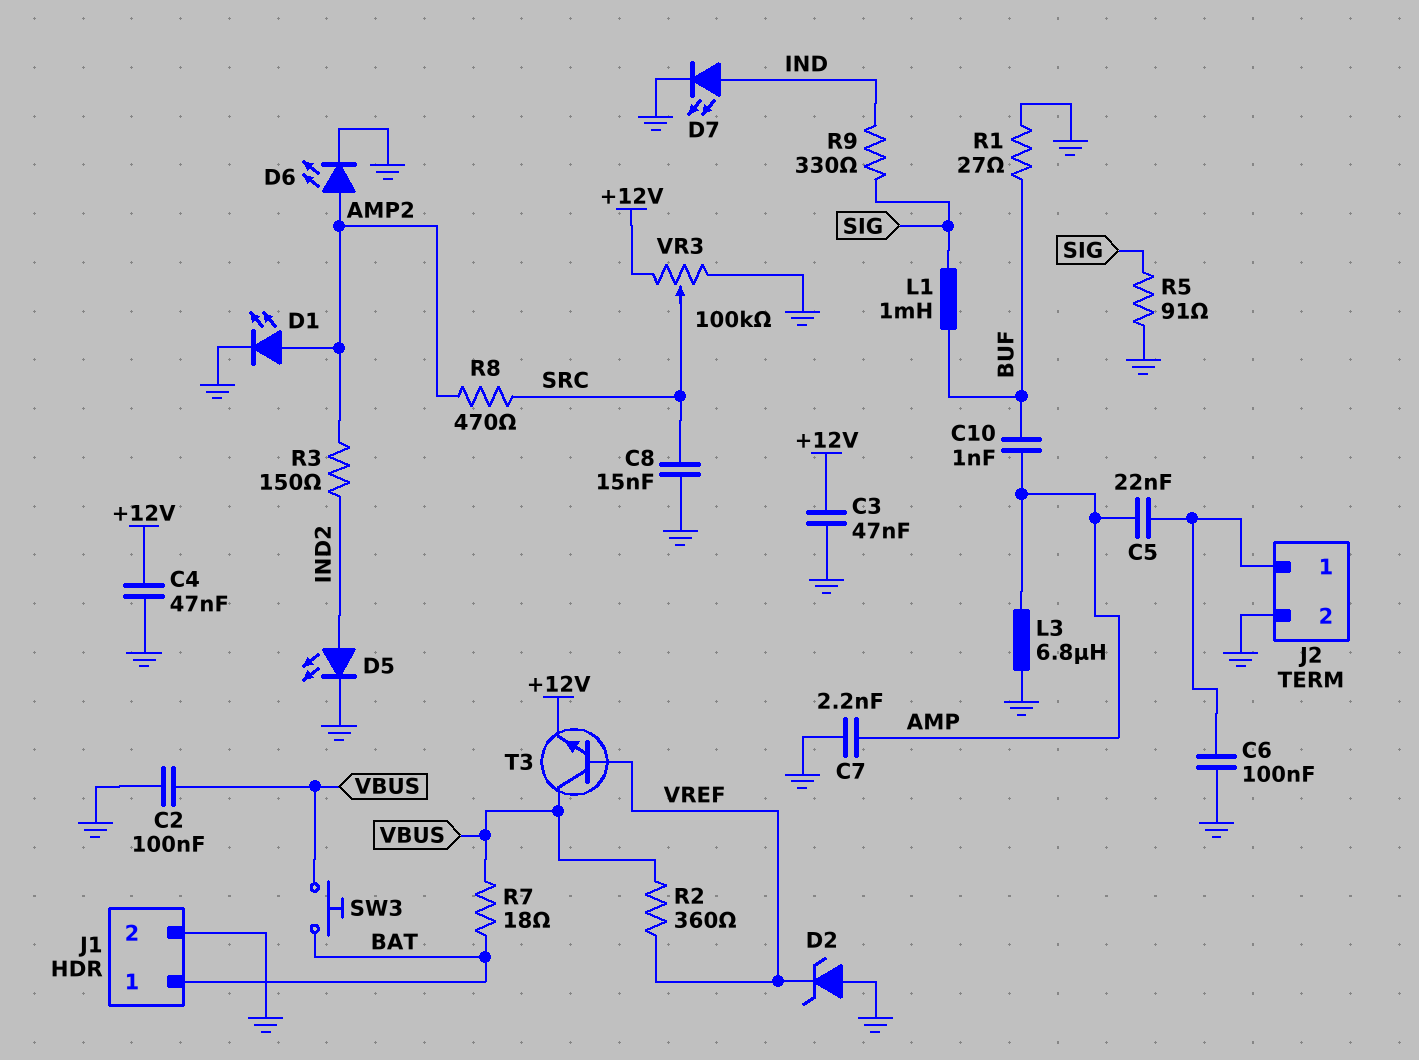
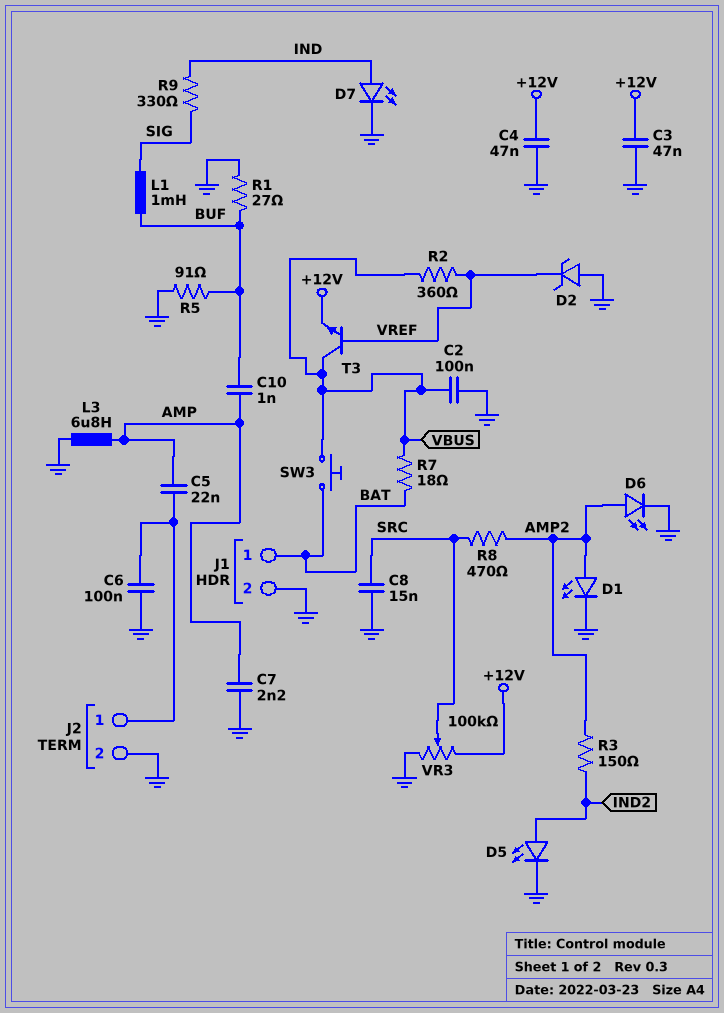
R5: 91 (GND, SIG) -> 91 (BUF, GND)

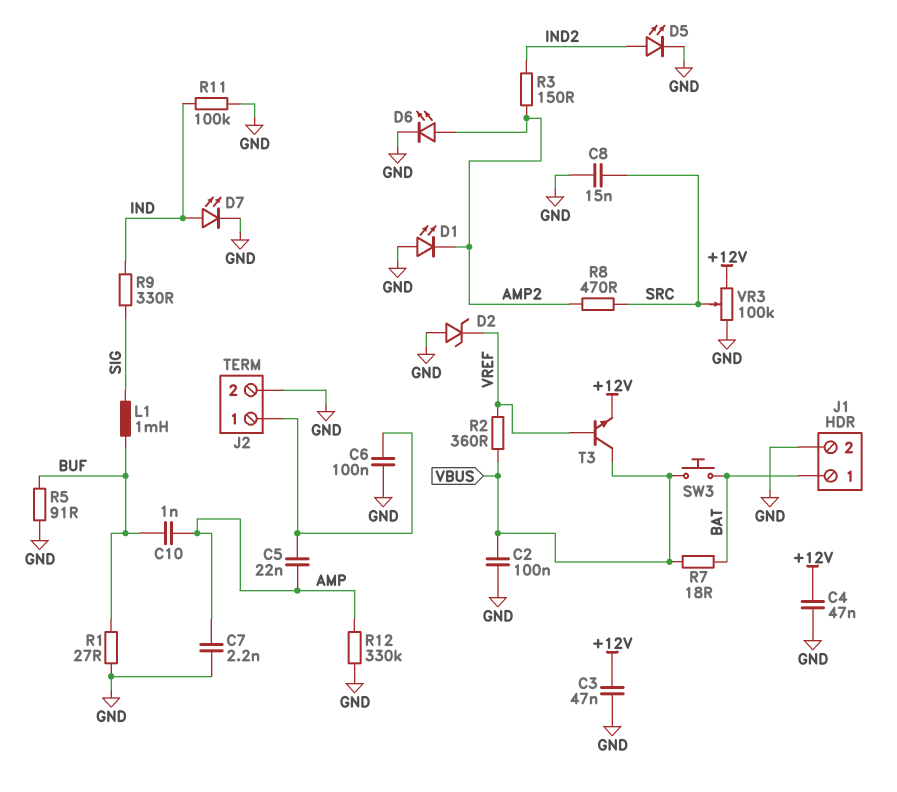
D1: LED (A AMP2, K GND) -> LED (A GND, K AMP2)
L3: 6.8uH (AMP, GND) -> none
R11: none -> 100k (GND, IND)
R12: none -> 330k (AMP, GND)

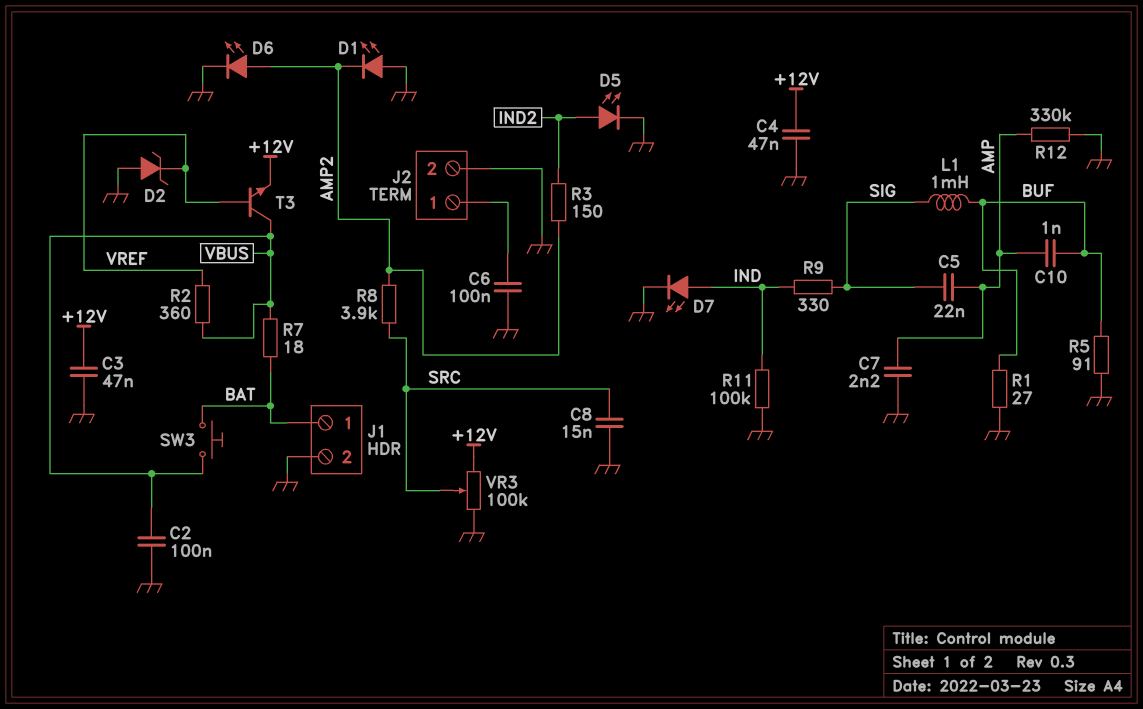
C5: 22nF (AMP, J2/1) -> 22nF (AMP, SIG)
R8: 470 (AMP2, SRC) -> 3.9k (AMP2, SRC)

